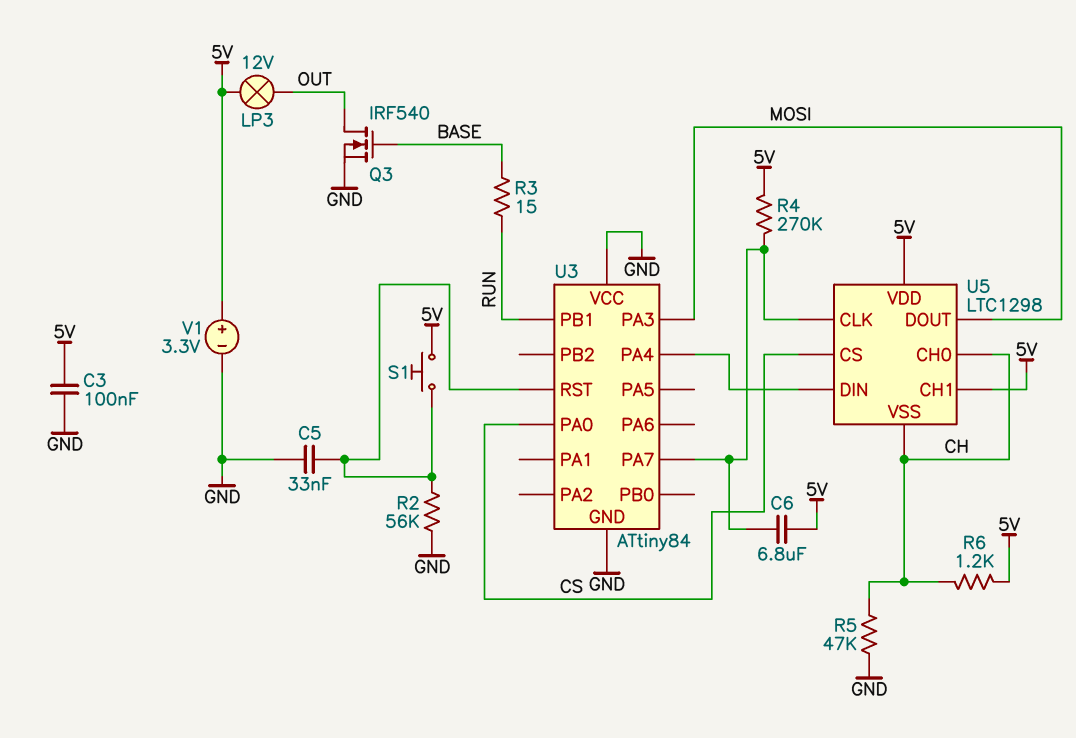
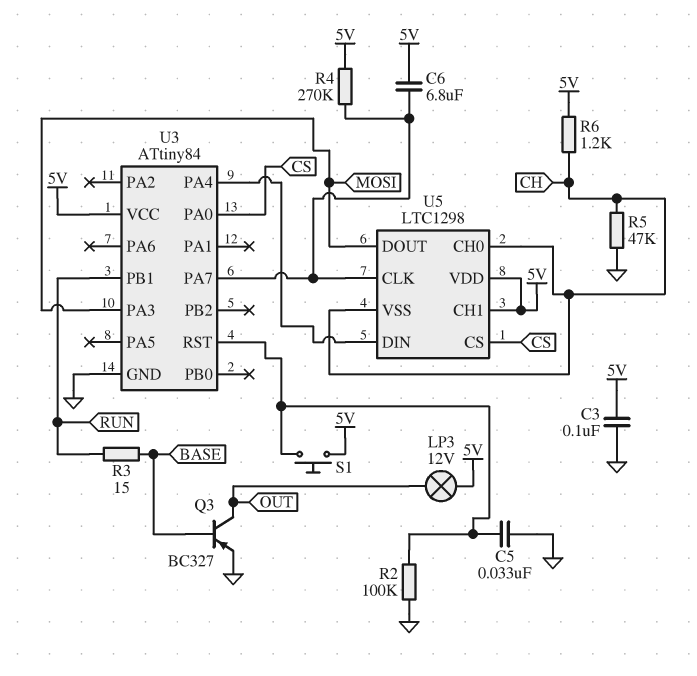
Q3: NMOS IRF540 (G BASE, D OUT, S GND) -> PNP BC327 (B BASE, C OUT, E GND)
R2: 56k (GND, U3/RST) -> 100k (GND, U3/RST)
U3 pin VCC: GND -> 5V
V1: 3.3V (plus 5V, minus GND) -> none

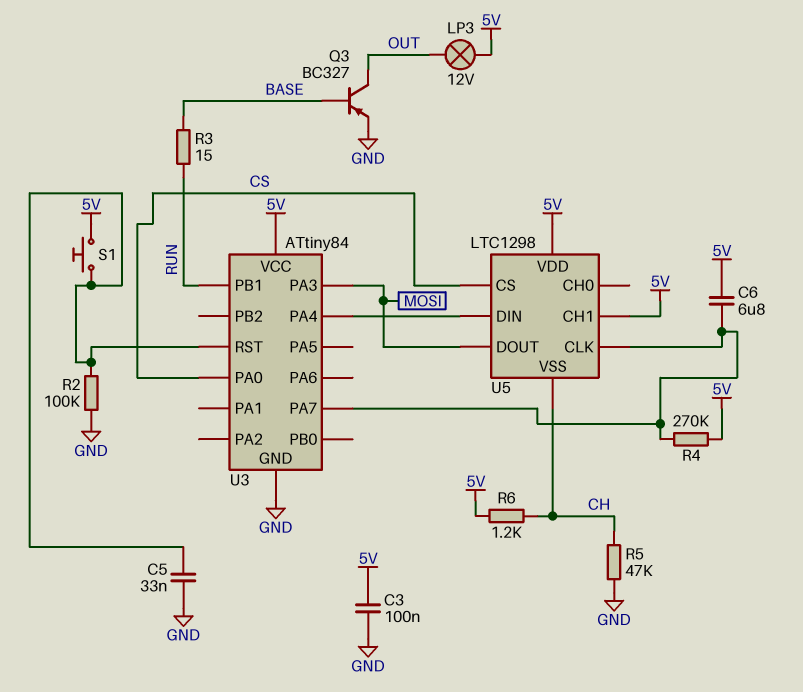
U5 pin CH0: CH -> none

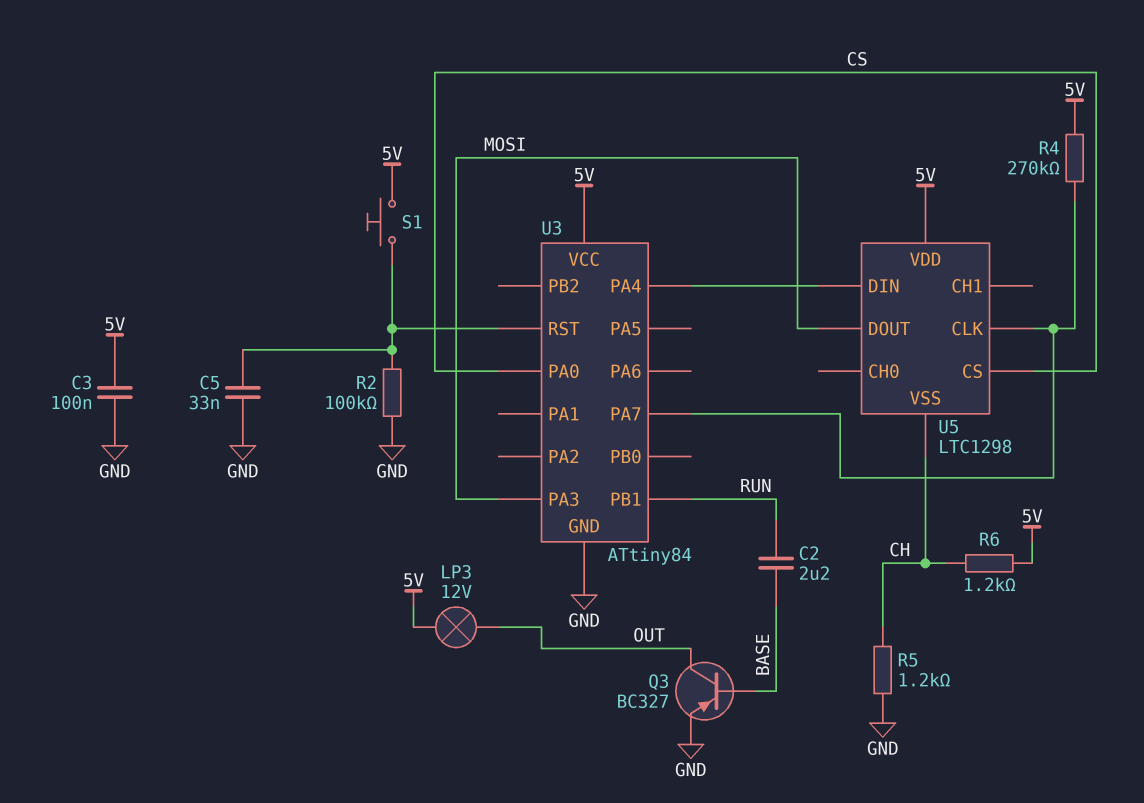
C2: none -> 2.2uF (BASE, RUN)
C6: 6.8uF (5V, U3/PA7) -> none
R3: 15 (BASE, RUN) -> none
R5: 47k (CH, GND) -> 1.2k (CH, GND)
U5 pin CH1: 5V -> none

